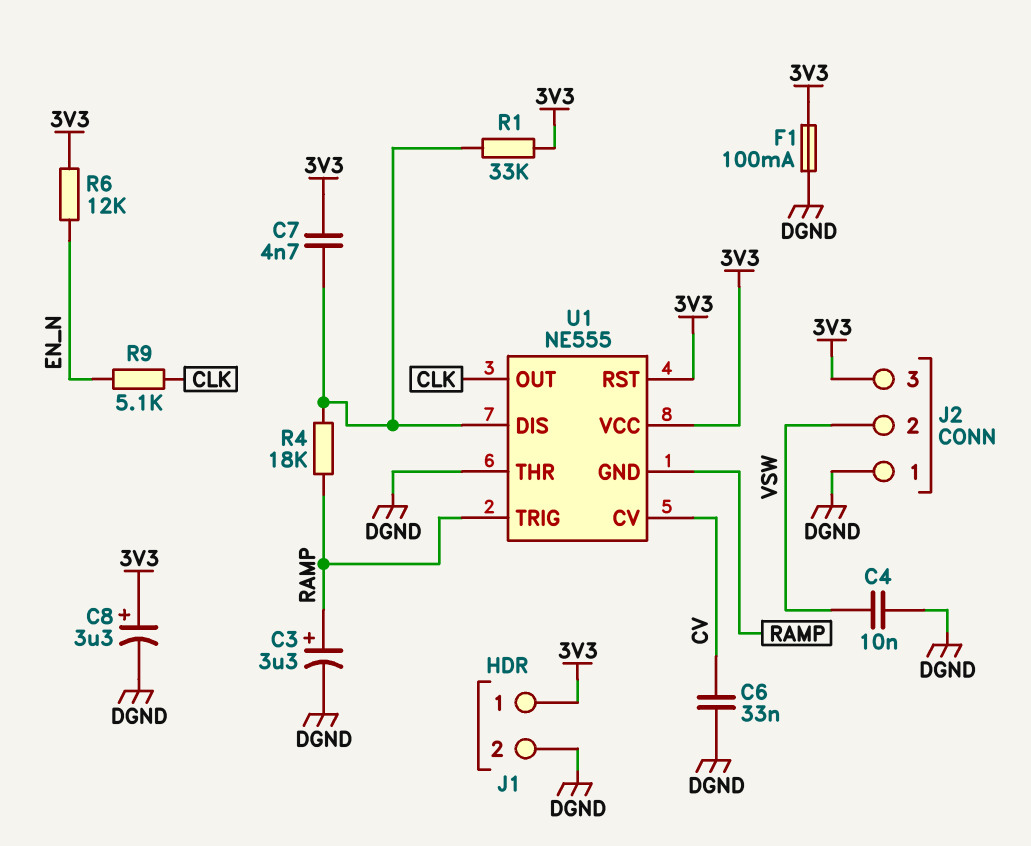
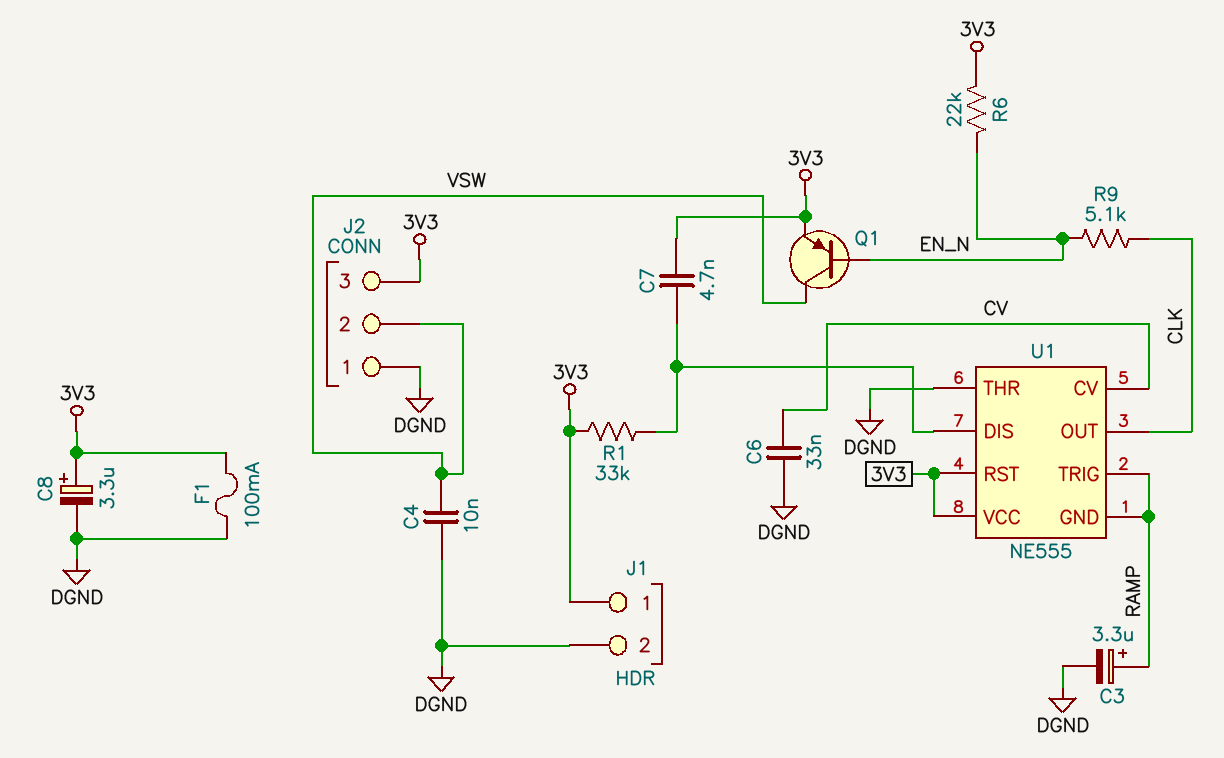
Q1: none -> PNP (B EN_N, C VSW, E 3V3)
R4: 18k (RAMP, U1/DIS) -> none
R6: 12k (3V3, EN_N) -> 22k (3V3, EN_N)

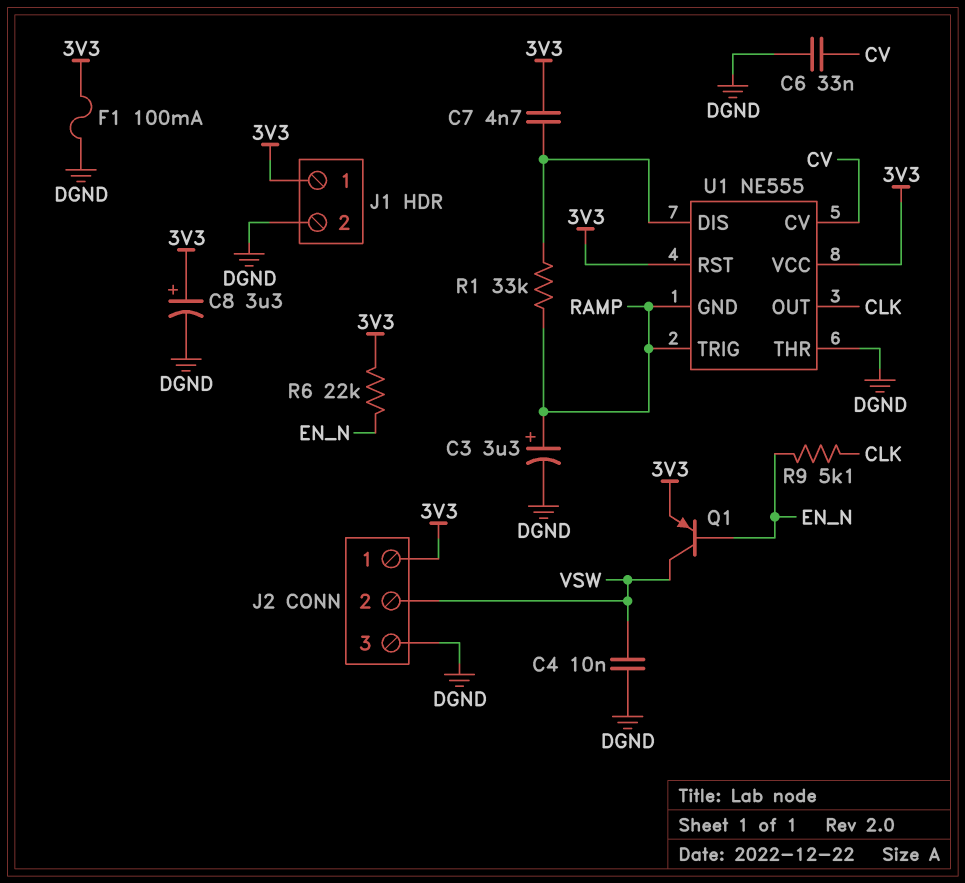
J2 pin 1: DGND -> 3V3
J2 pin 3: 3V3 -> DGND
R1: 33k (3V3, U1/DIS) -> 33k (RAMP, U1/DIS)

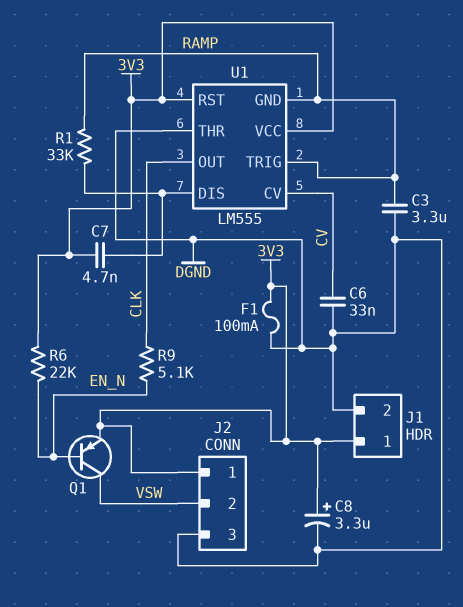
C3: 3.3uF (plus RAMP, minus DGND) -> 3.3uF (DGND, RAMP)
C4: 10nF (DGND, VSW) -> none
U1: NE555 -> LM555

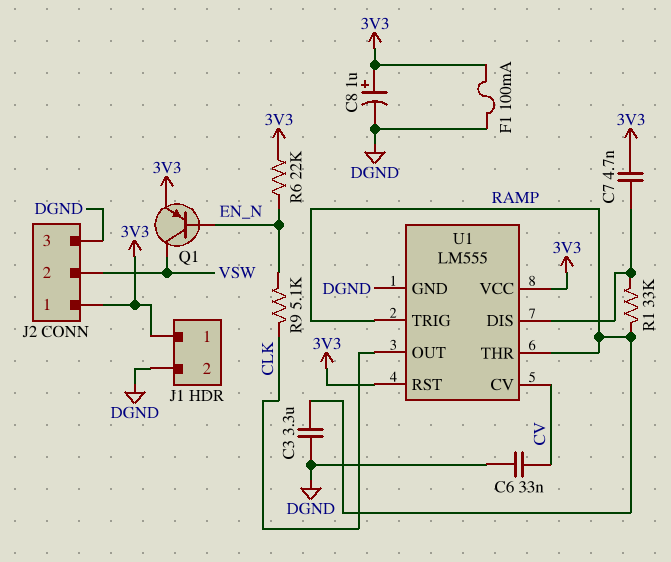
C8: 3.3uF (plus 3V3, minus DGND) -> 1uF (plus 3V3, minus DGND)
U1 pin GND: RAMP -> DGND
U1 pin THR: DGND -> RAMP

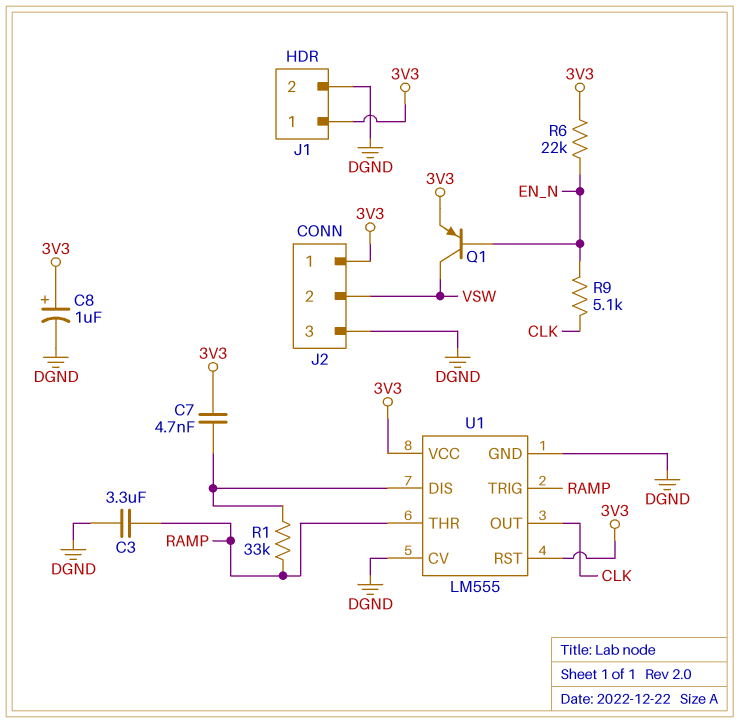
C6: 33nF (CV, DGND) -> none
F1: 100mA (3V3, DGND) -> none
U1 pin CV: CV -> DGND

